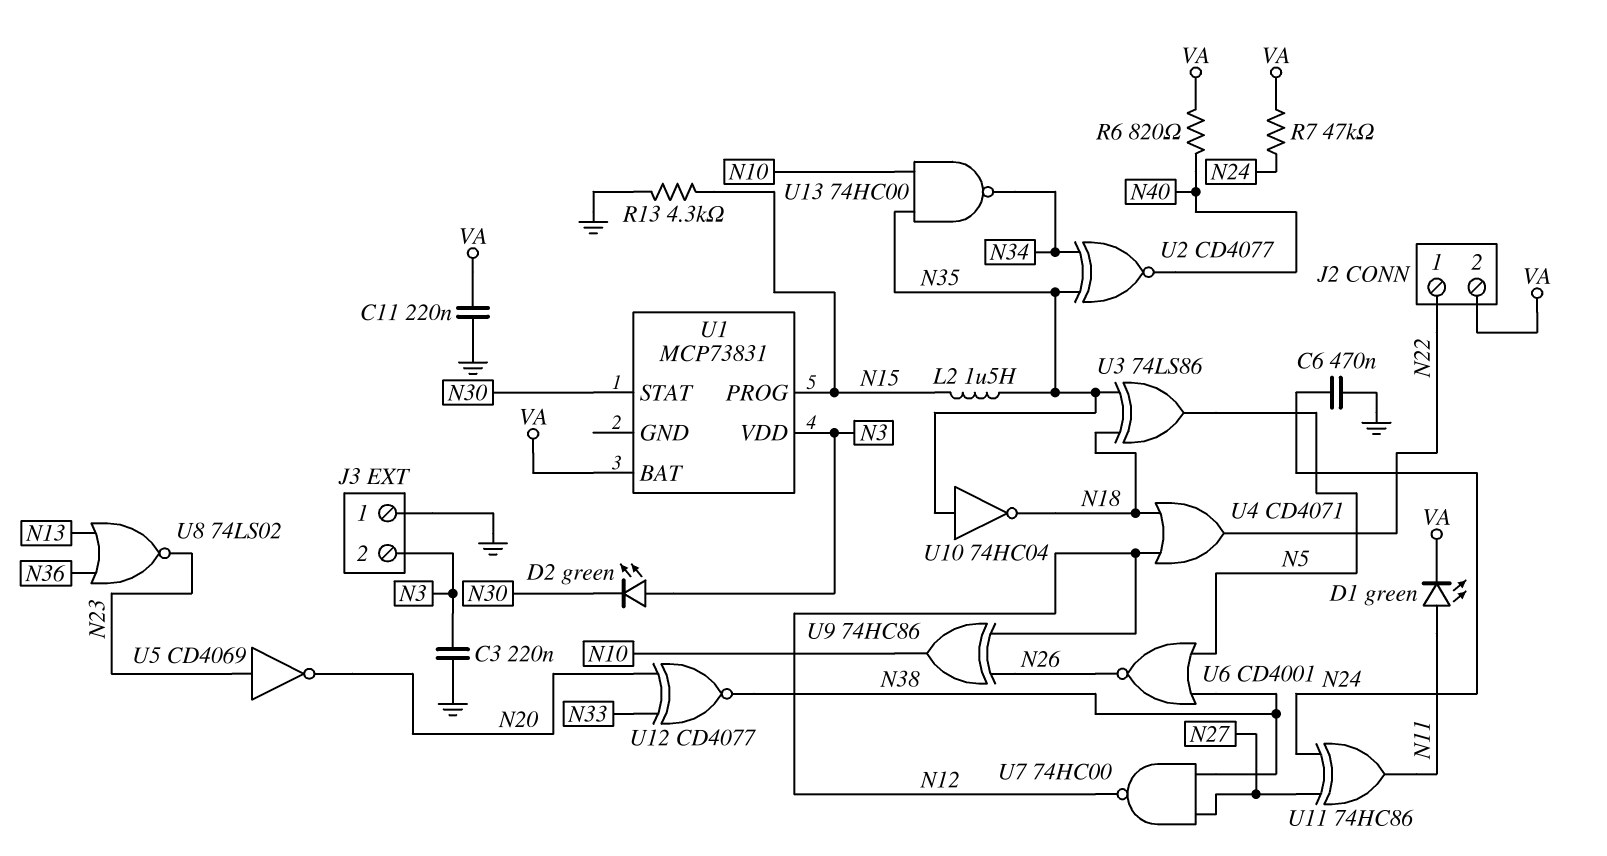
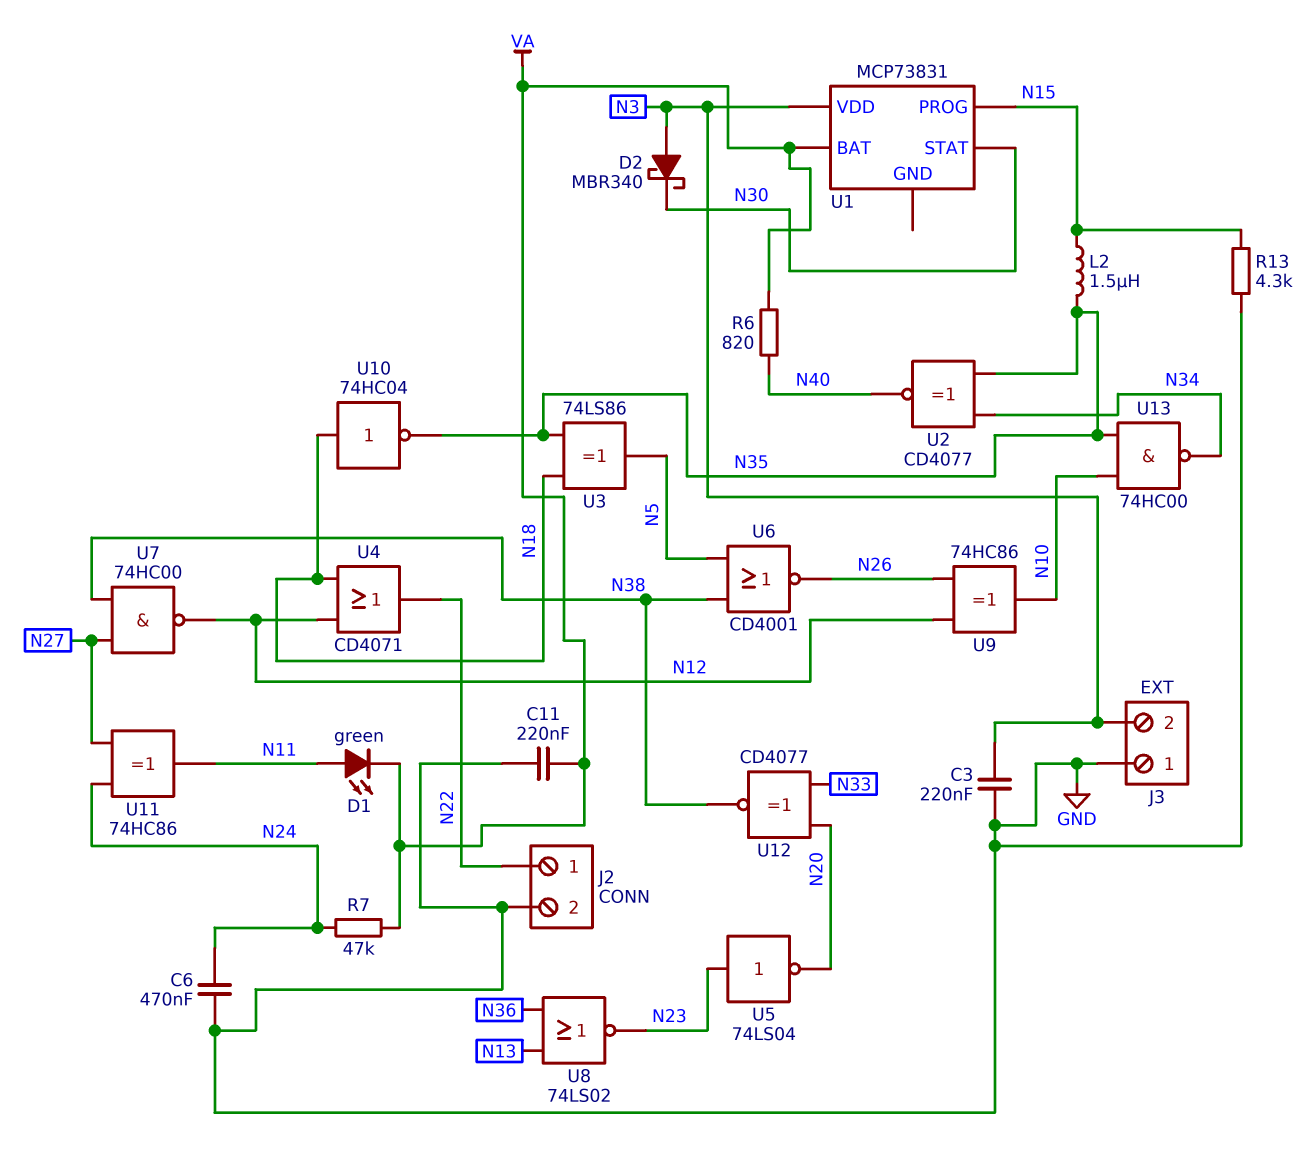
D2: LED green (A N3, K N30) -> schottky MBR340 (A N3, K N30)
J2 pin 2: VA -> GND
U5: NOT CD4069 (in N23, out N20) -> NOT 74LS04 (in N23, out N20)
U10: NOT 74HC04 (in N35, out N18) -> NOT 74HC04 (in N18, out N35)

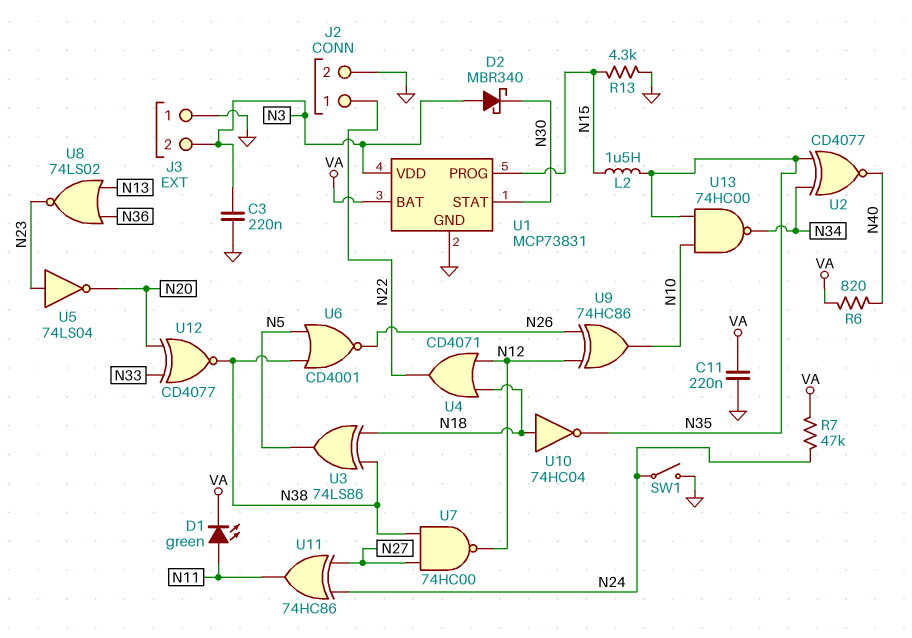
C6: 470nF (GND, N24) -> none
SW1: none -> switch (GND, N24)
U1 pin GND: none -> GND
U3: XOR 74LS86 (in N18, in N35, out N5) -> XOR 74LS86 (in N18, in N38, out N5)

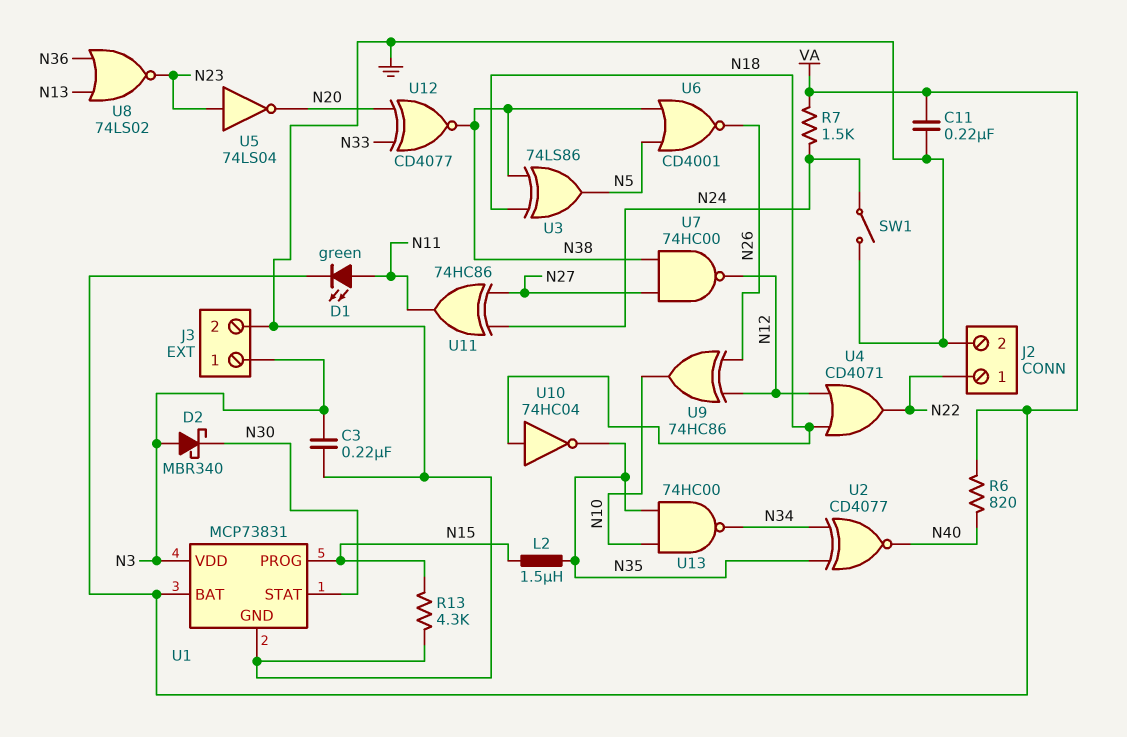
J3 pin 1: GND -> N3
J3 pin 2: N3 -> GND
R7: 47k (N24, VA) -> 1.5k (N24, VA)

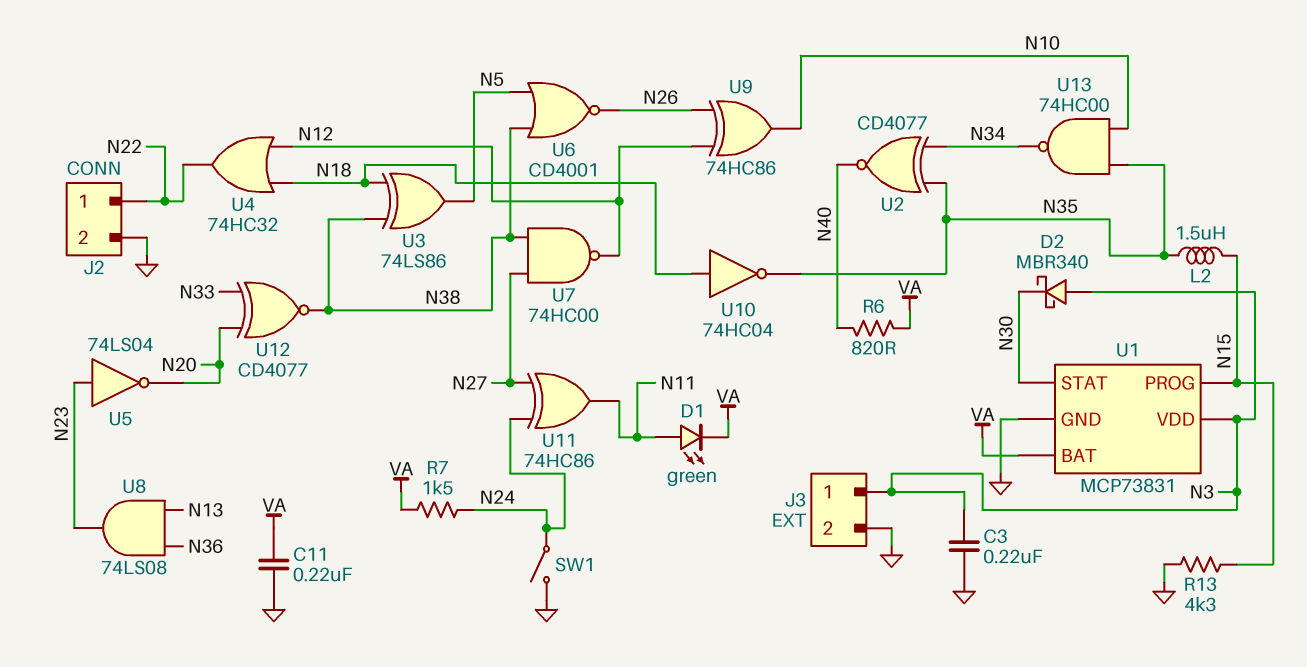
U4: OR CD4071 (in N12, in N18, out N22) -> OR 74HC32 (in N12, in N18, out N22)
U8: NOR 74LS02 (in N13, in N36, out N23) -> AND 74LS08 (in N13, in N36, out N23)

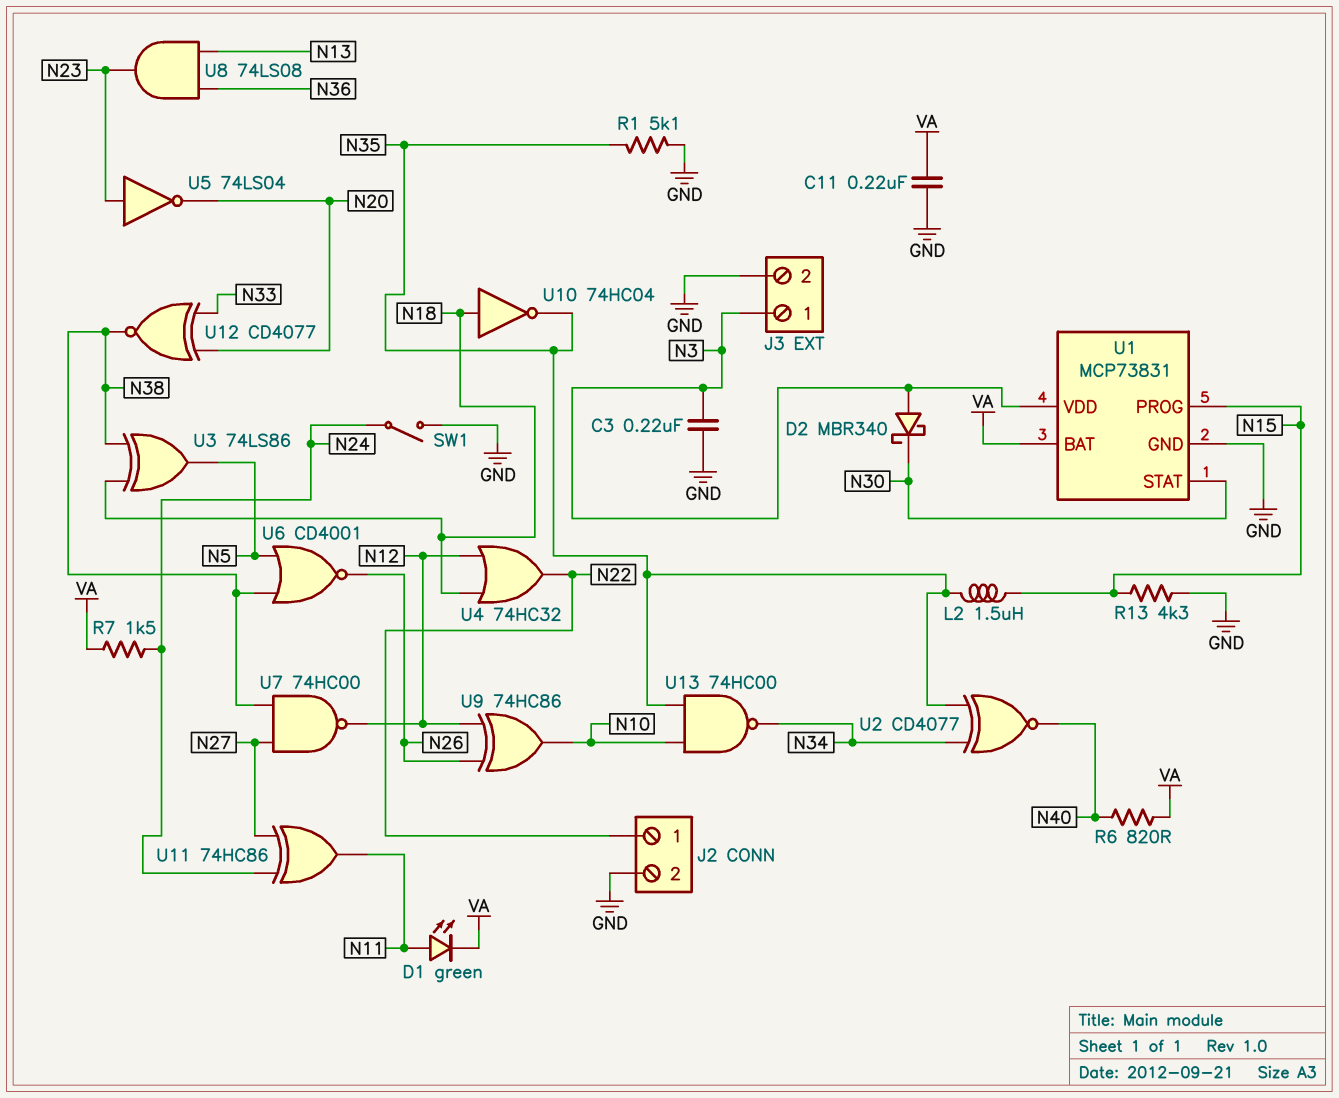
R1: none -> 5.1k (GND, N35)

